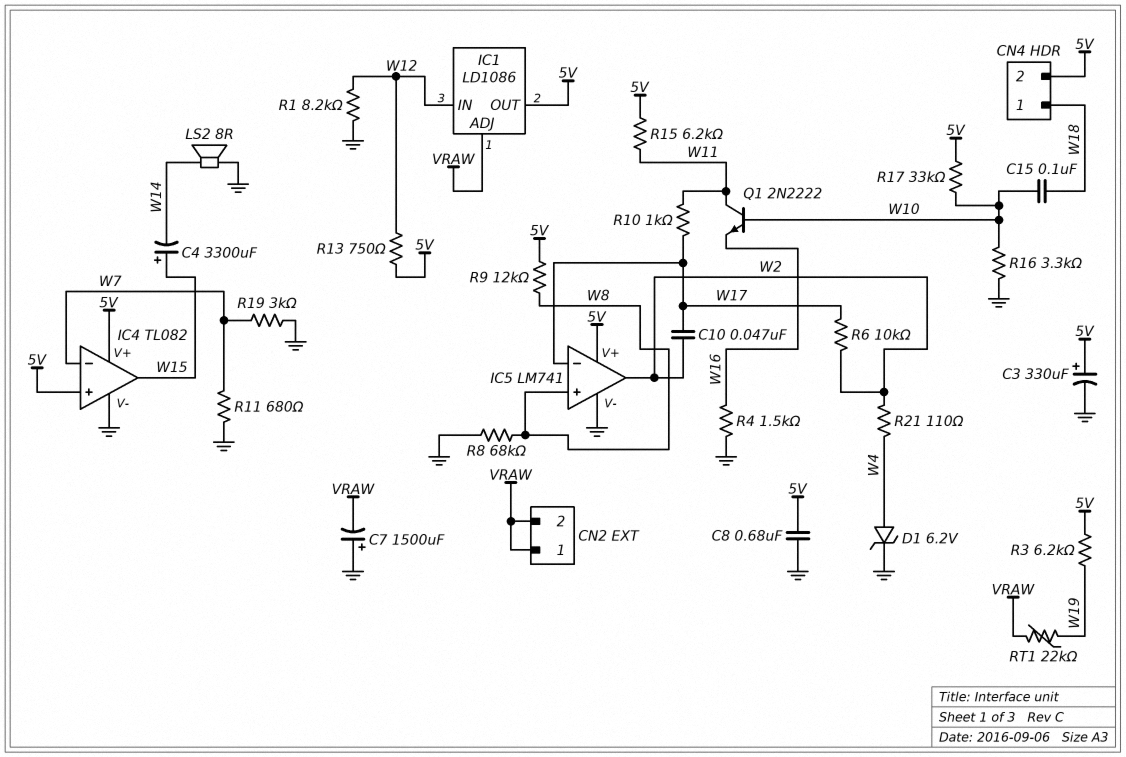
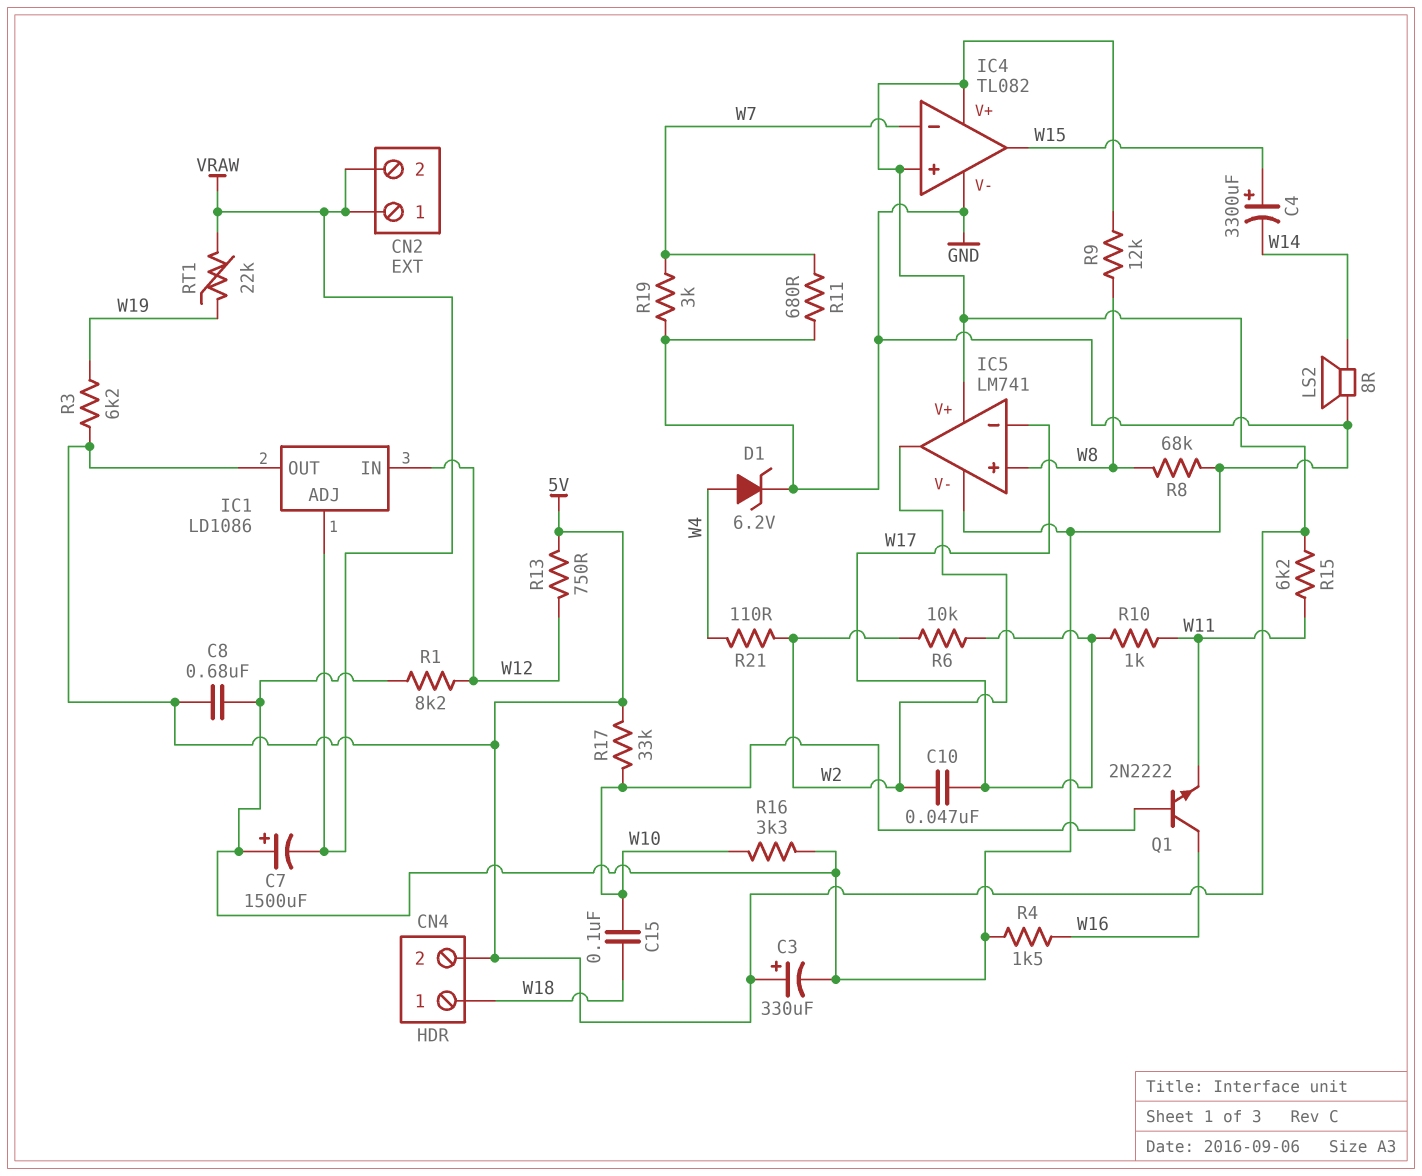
Q1: NPN 2N2222 (B W10, C W11, E W16) -> NPN 2N2222 (B W10, C W16, E W11)

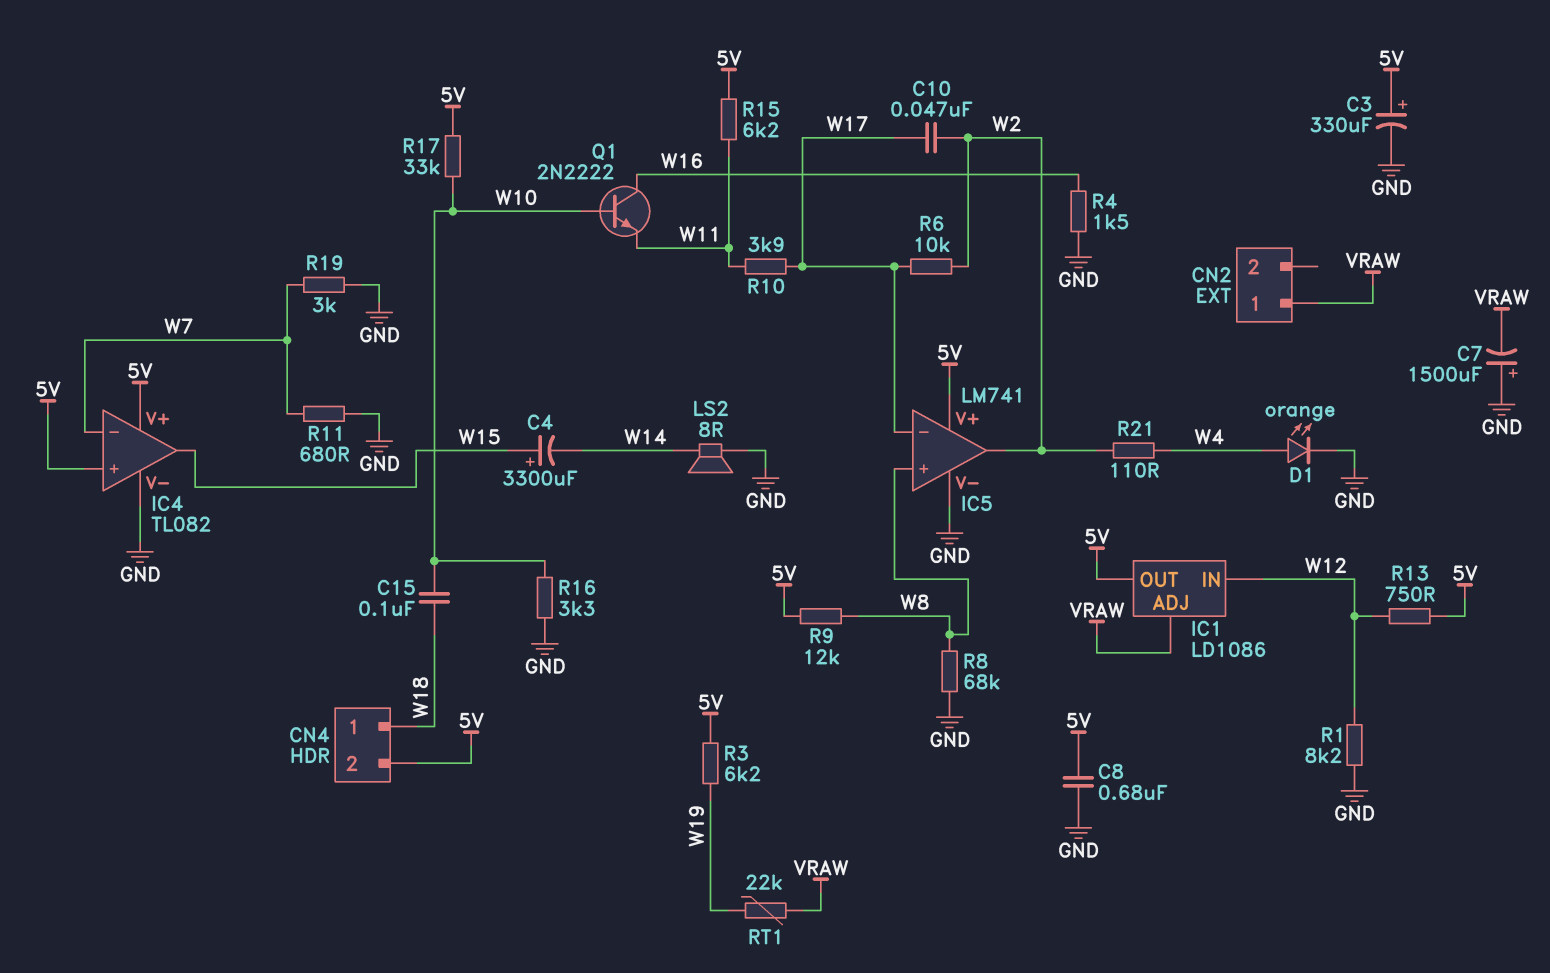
CN2 pin 2: VRAW -> none
D1: zener 6.2V (A W4, K GND) -> LED orange (A W4, K GND)
R10: 1k (W11, W17) -> 3.9k (W11, W17)

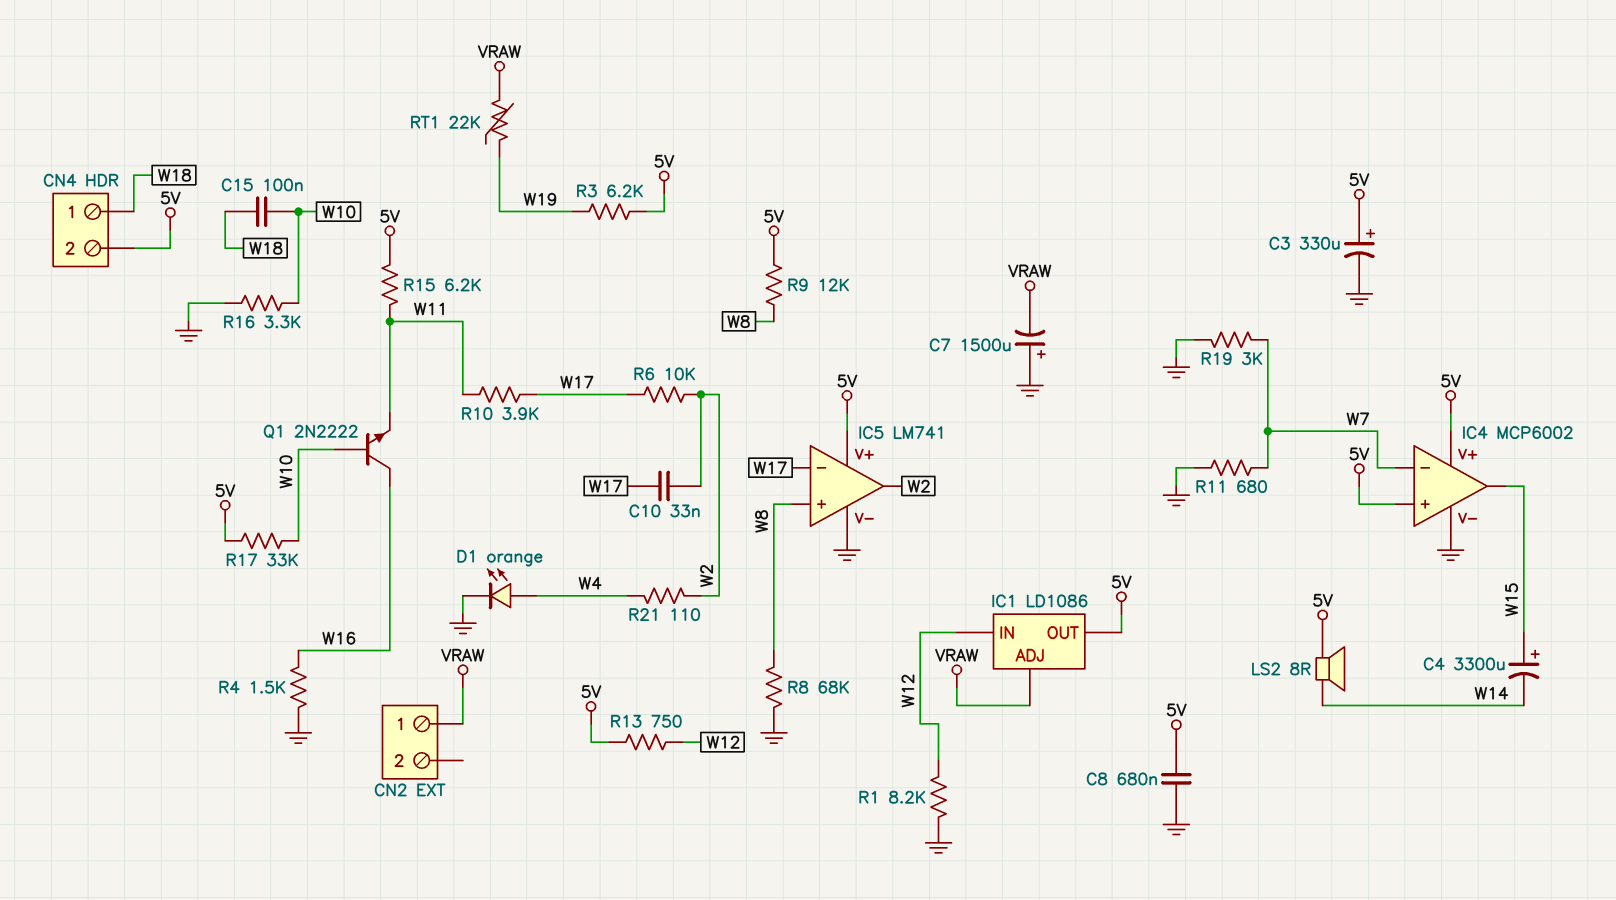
C10: 47nF (W2, W17) -> 33nF (W2, W17)
IC4: TL082 -> MCP6002
LS2: speaker 8R (GND, W14) -> speaker 8R (5V, W14)

